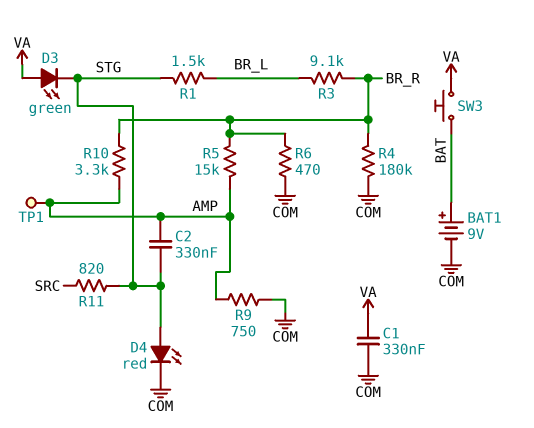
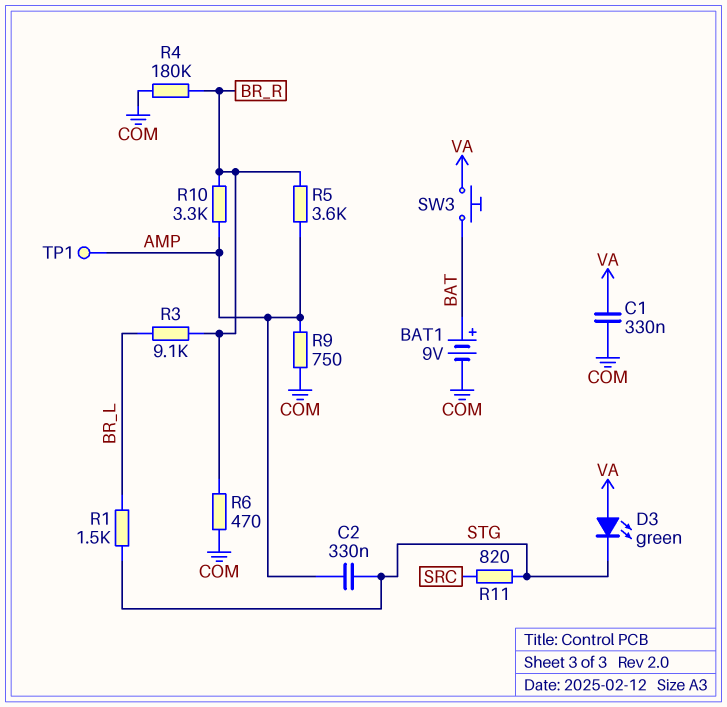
D4: LED red (A STG, K COM) -> none
R5: 15k (AMP, BR_R) -> 3.6k (AMP, BR_R)

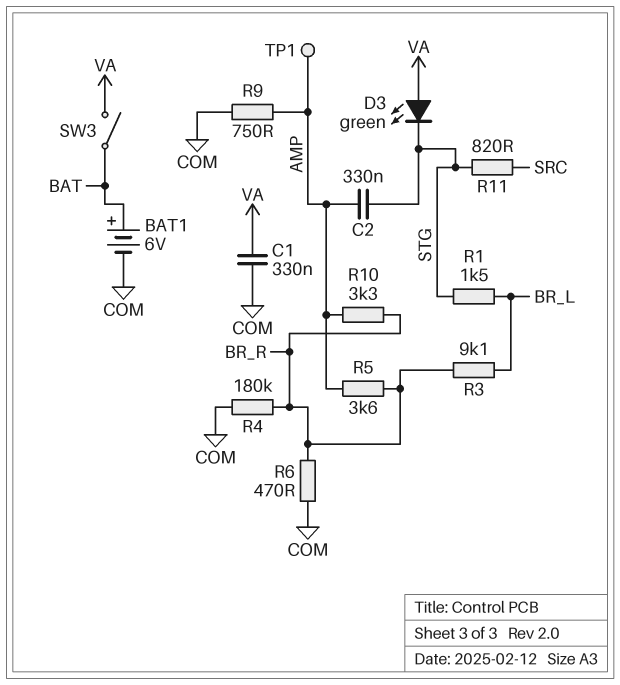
BAT1: 9V (plus BAT, minus COM) -> 6V (plus BAT, minus COM)
SW3: button (BAT, VA) -> switch (BAT, VA)

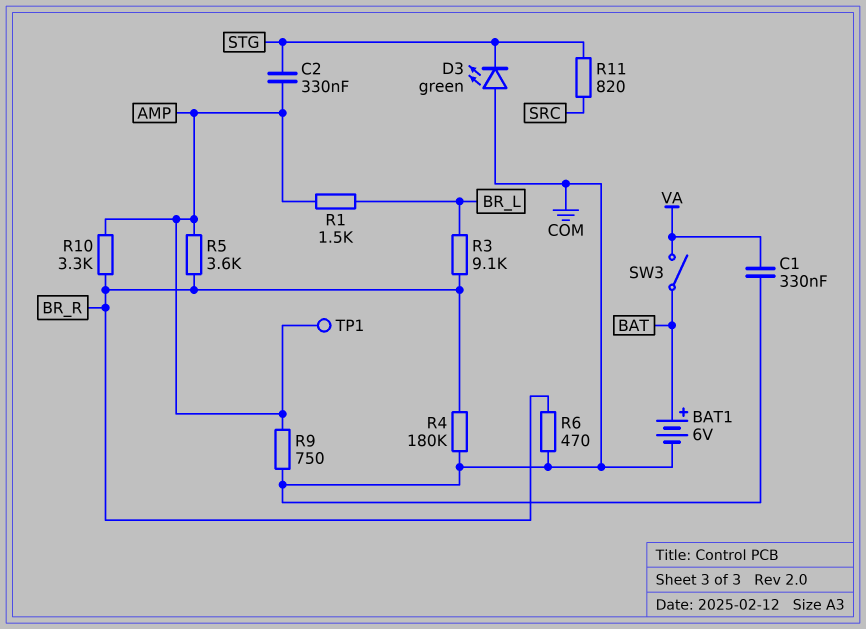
D3: LED green (A VA, K STG) -> LED green (A COM, K STG)
R1: 1.5k (BR_L, STG) -> 1.5k (AMP, BR_L)

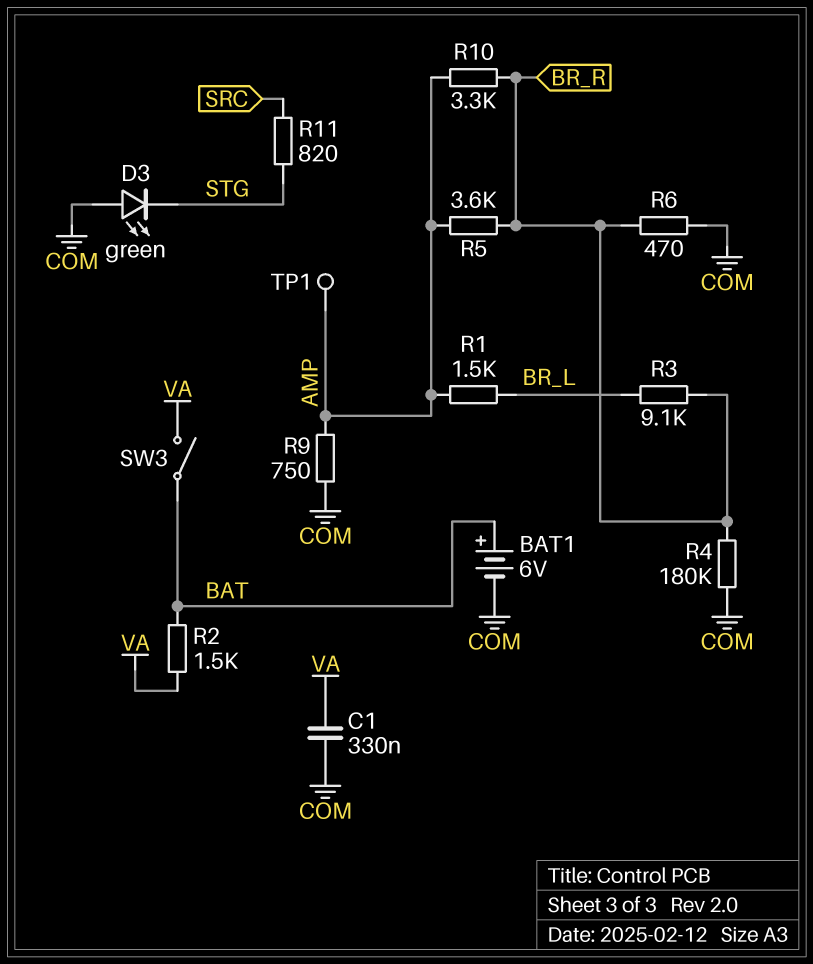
C2: 330nF (AMP, STG) -> none
R2: none -> 1.5k (BAT, VA)

